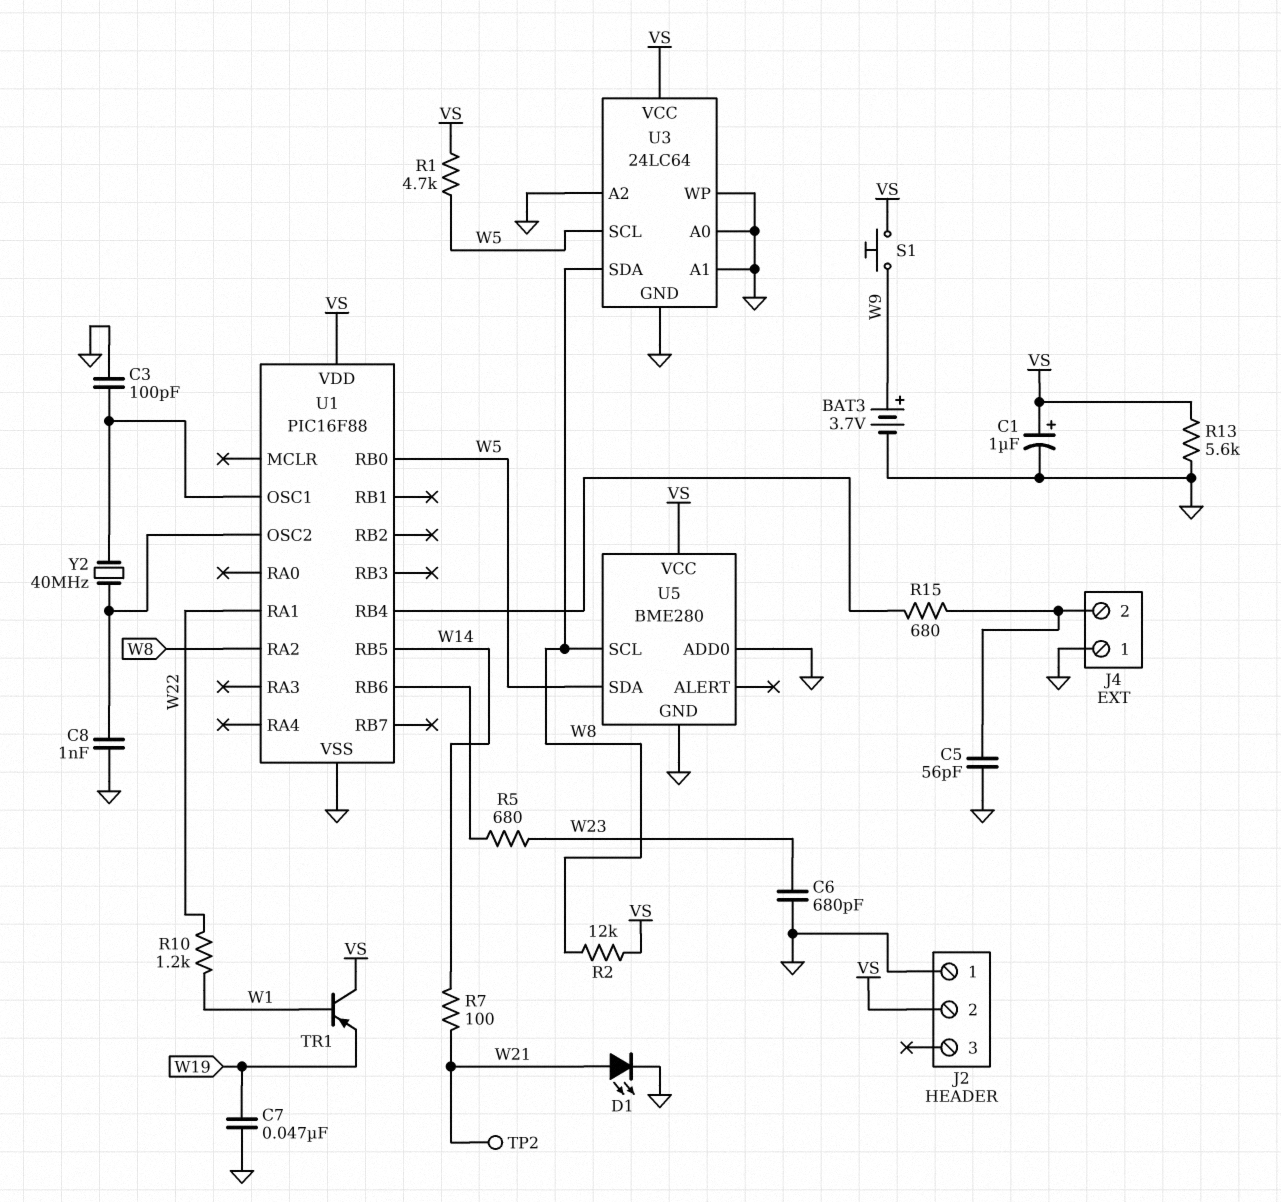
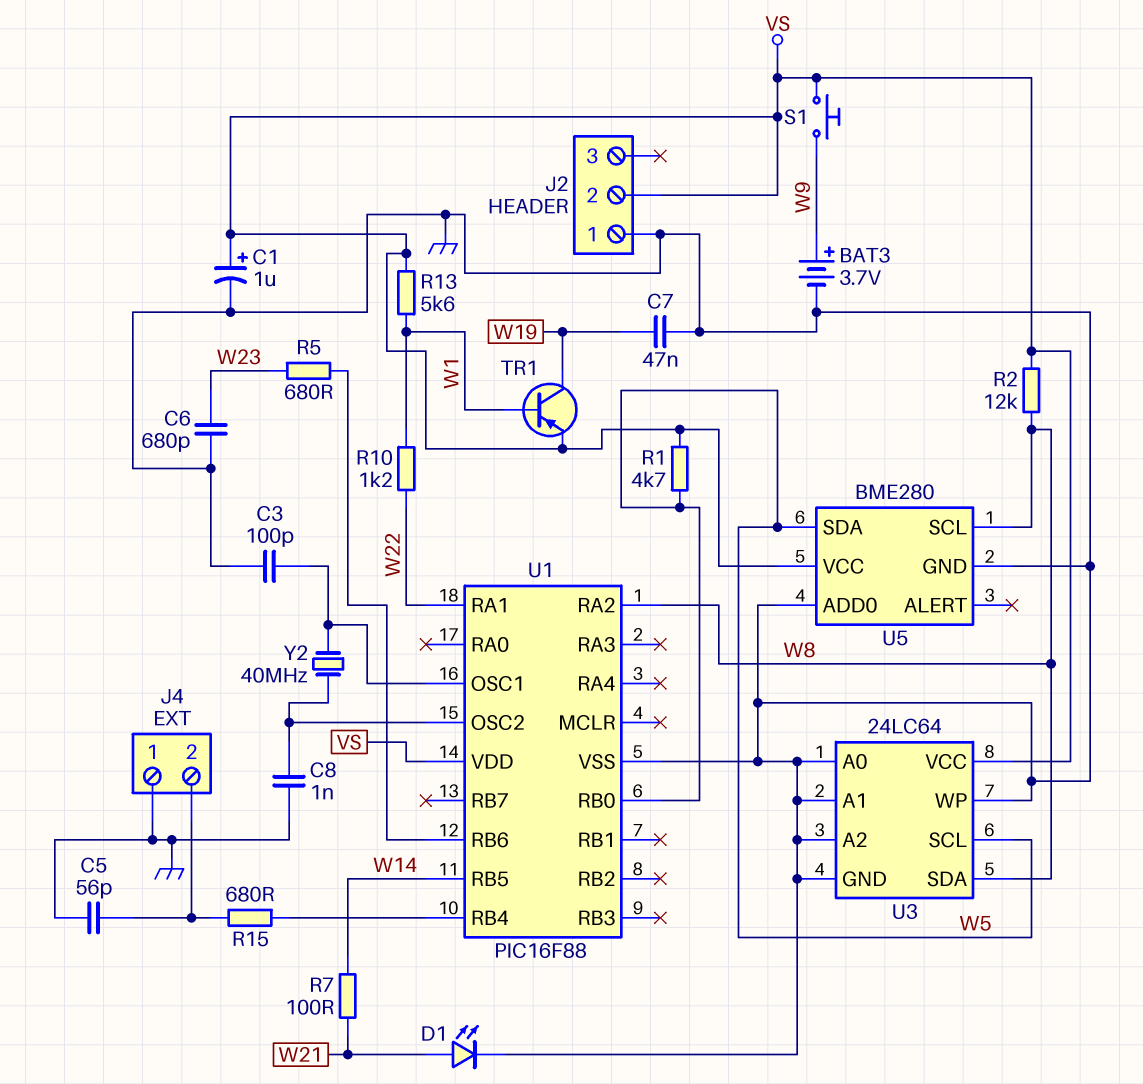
R13: 5.6k (GND, VS) -> 5.6k (VS, W1)
TP2: test point (W21) -> none
TR1: PNP (B W1, C VS, E W19) -> PNP (B W1, C W19, E VS)

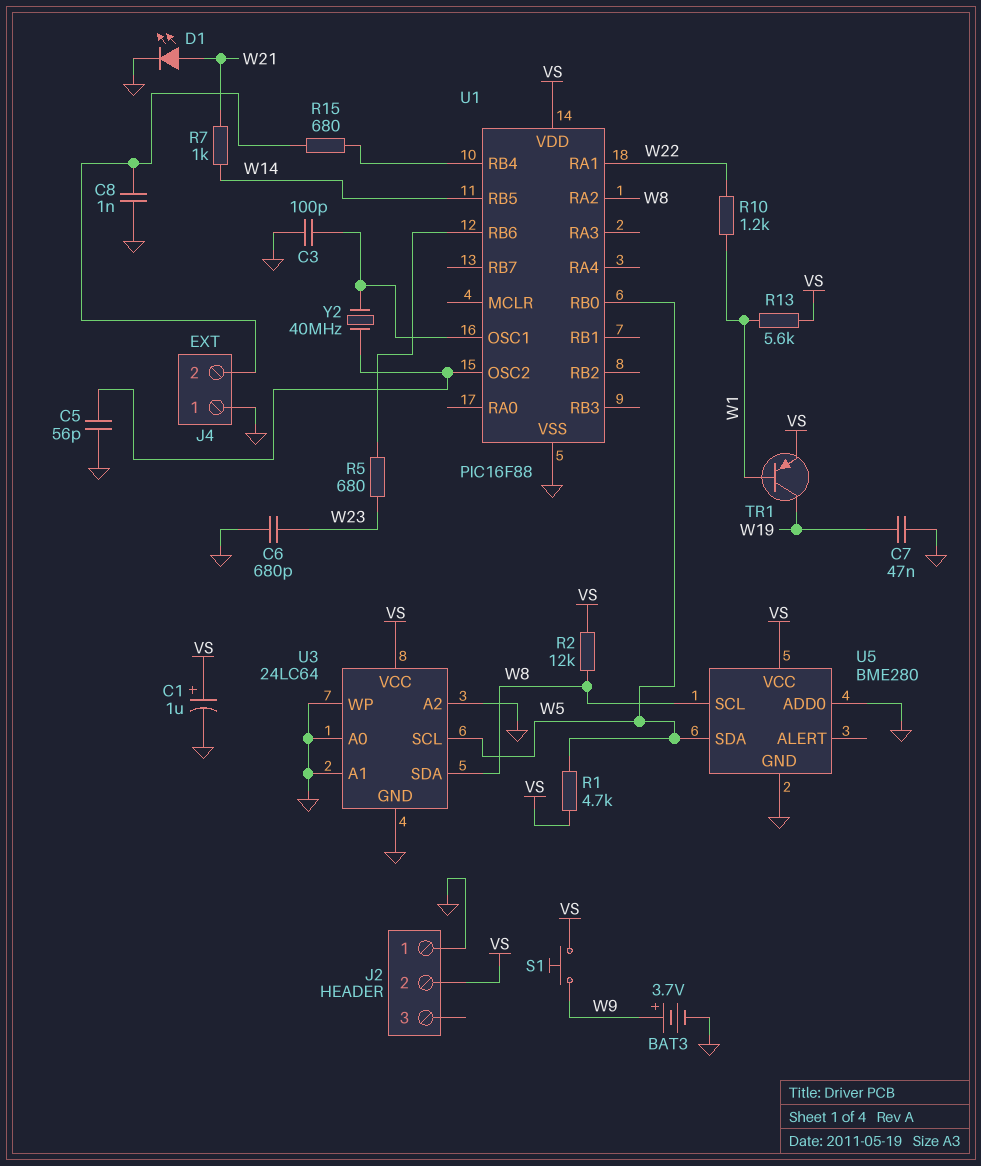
C5: 56pF (GND, J4/2) -> 56pF (GND, U1/OSC2)
C8: 1nF (GND, U1/OSC2) -> 1nF (GND, J4/2)
R7: 100 (W14, W21) -> 1k (W14, W21)

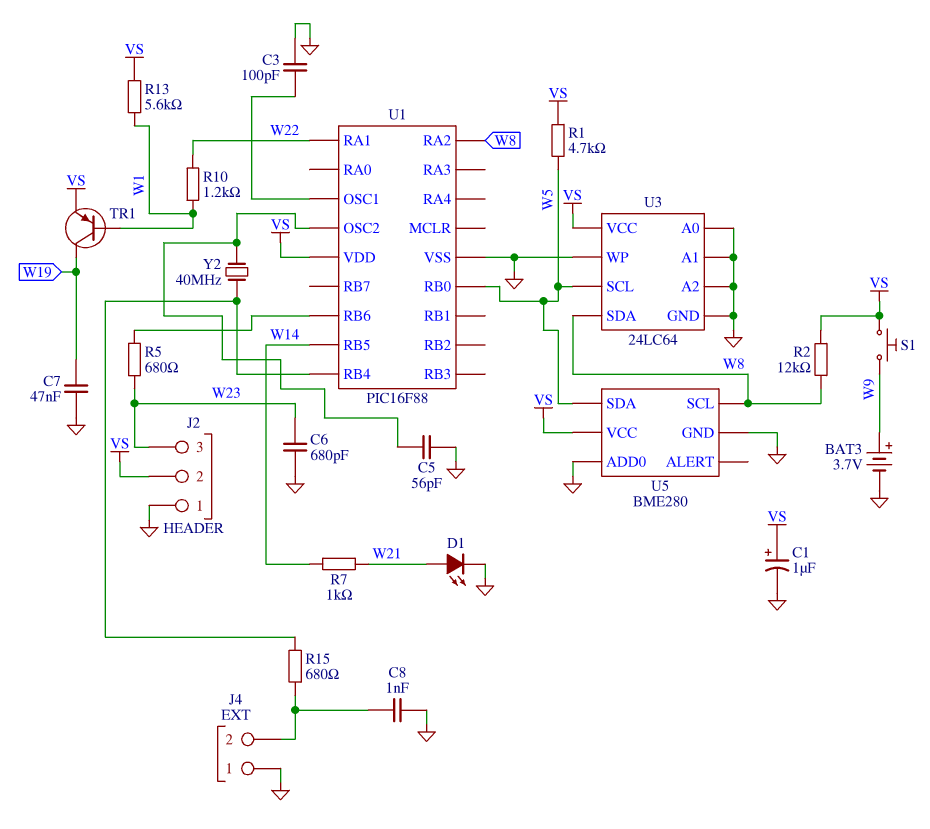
J2 pin 3: none -> W23
Y2: 40MHz (U1/OSC1, U1/OSC2) -> 40MHz (U1/OSC2, U1/RB4)

